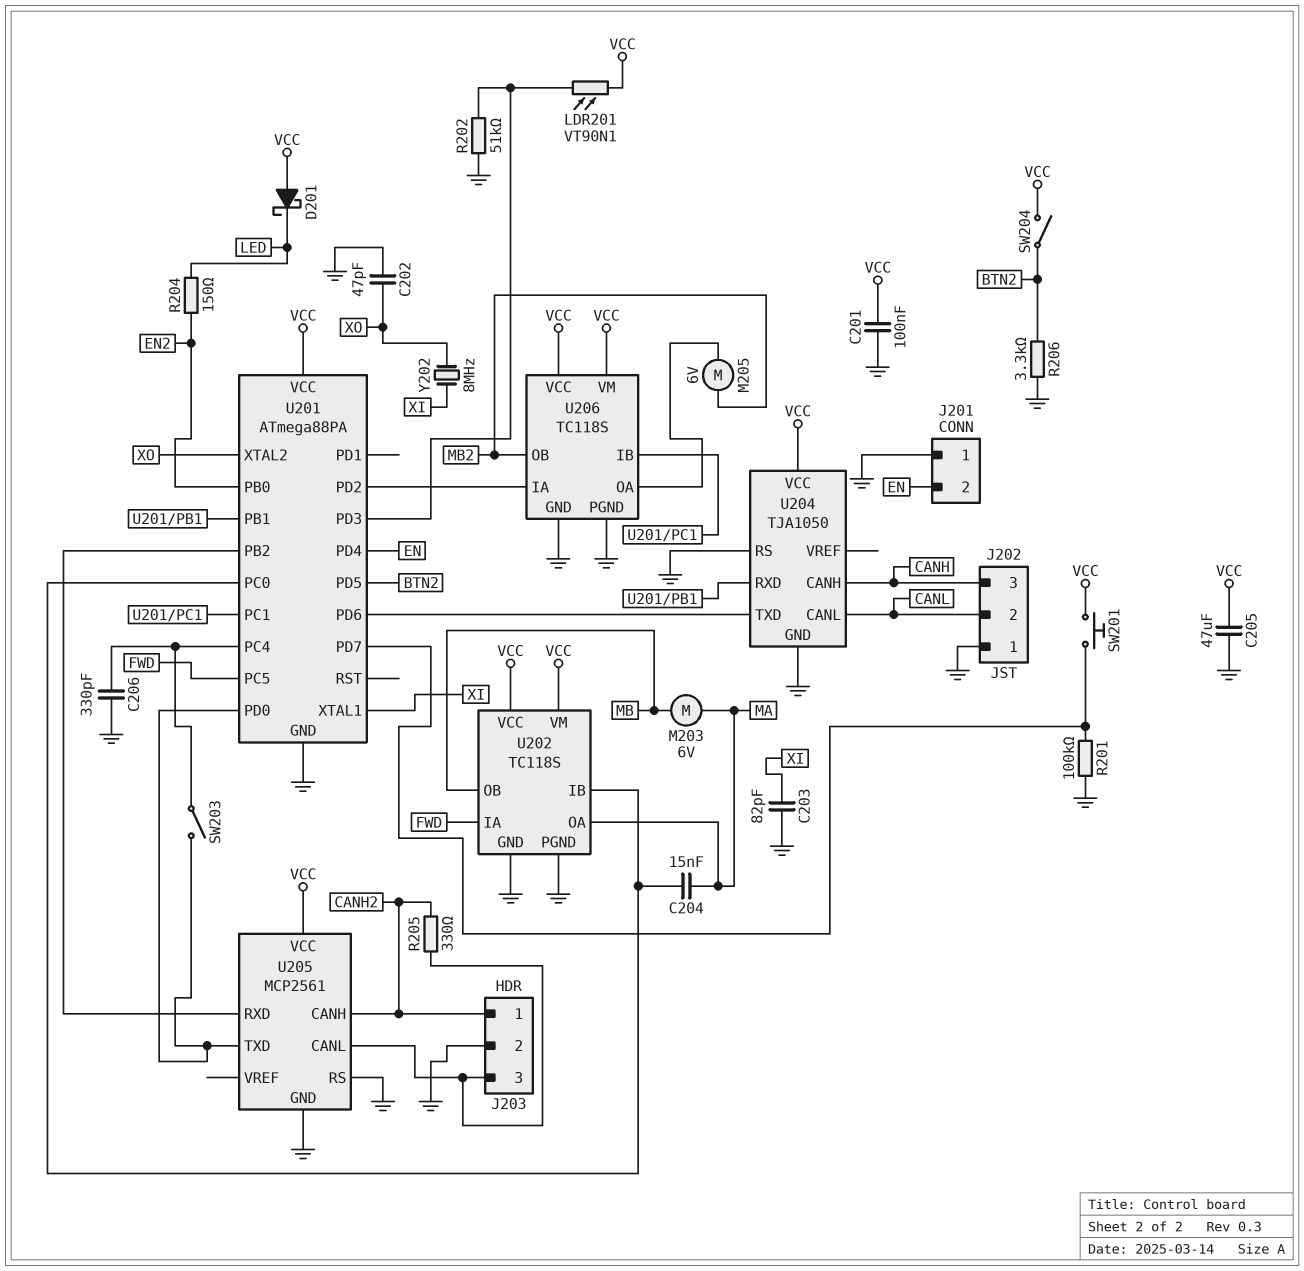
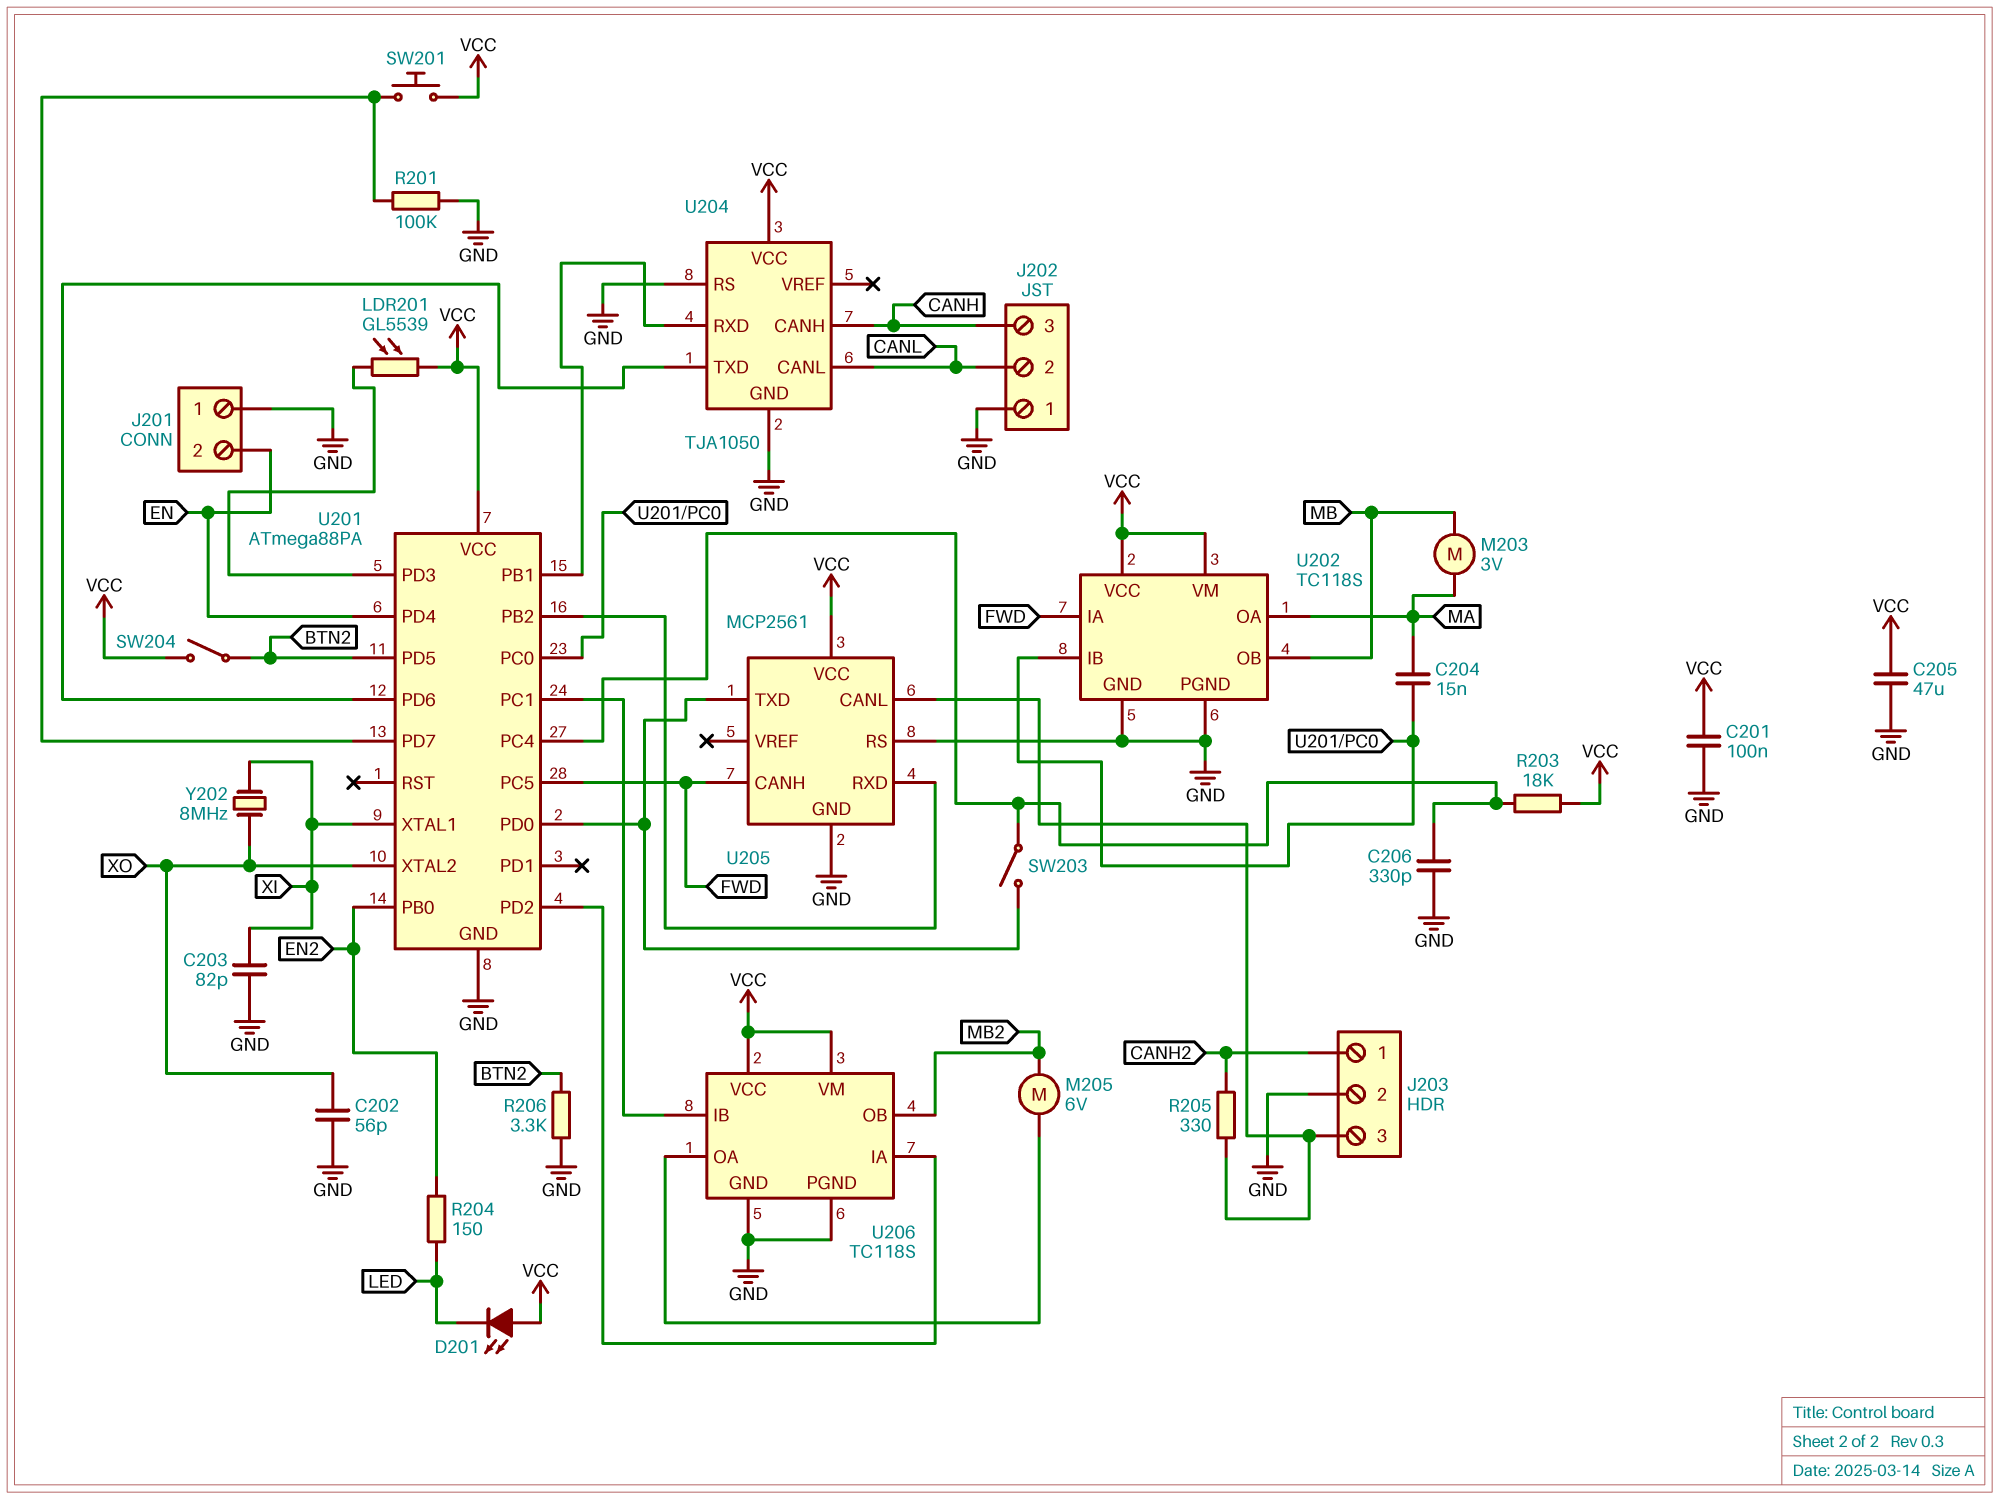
C202: 47pF (GND, XO) -> 56pF (GND, XO)
D201: schottky (A VCC, K LED) -> LED (A VCC, K LED)
LDR201: VT90N1 (U201/PD3, VCC) -> GL5539 (U201/PD3, VCC)
M203: motor 6V (MA, MB) -> motor 3V (MA, MB)
R202: 51k (GND, U201/PD3) -> none
R203: none -> 18k (U201/PC4, VCC)
U205 pin CANH: CANH2 -> FWD

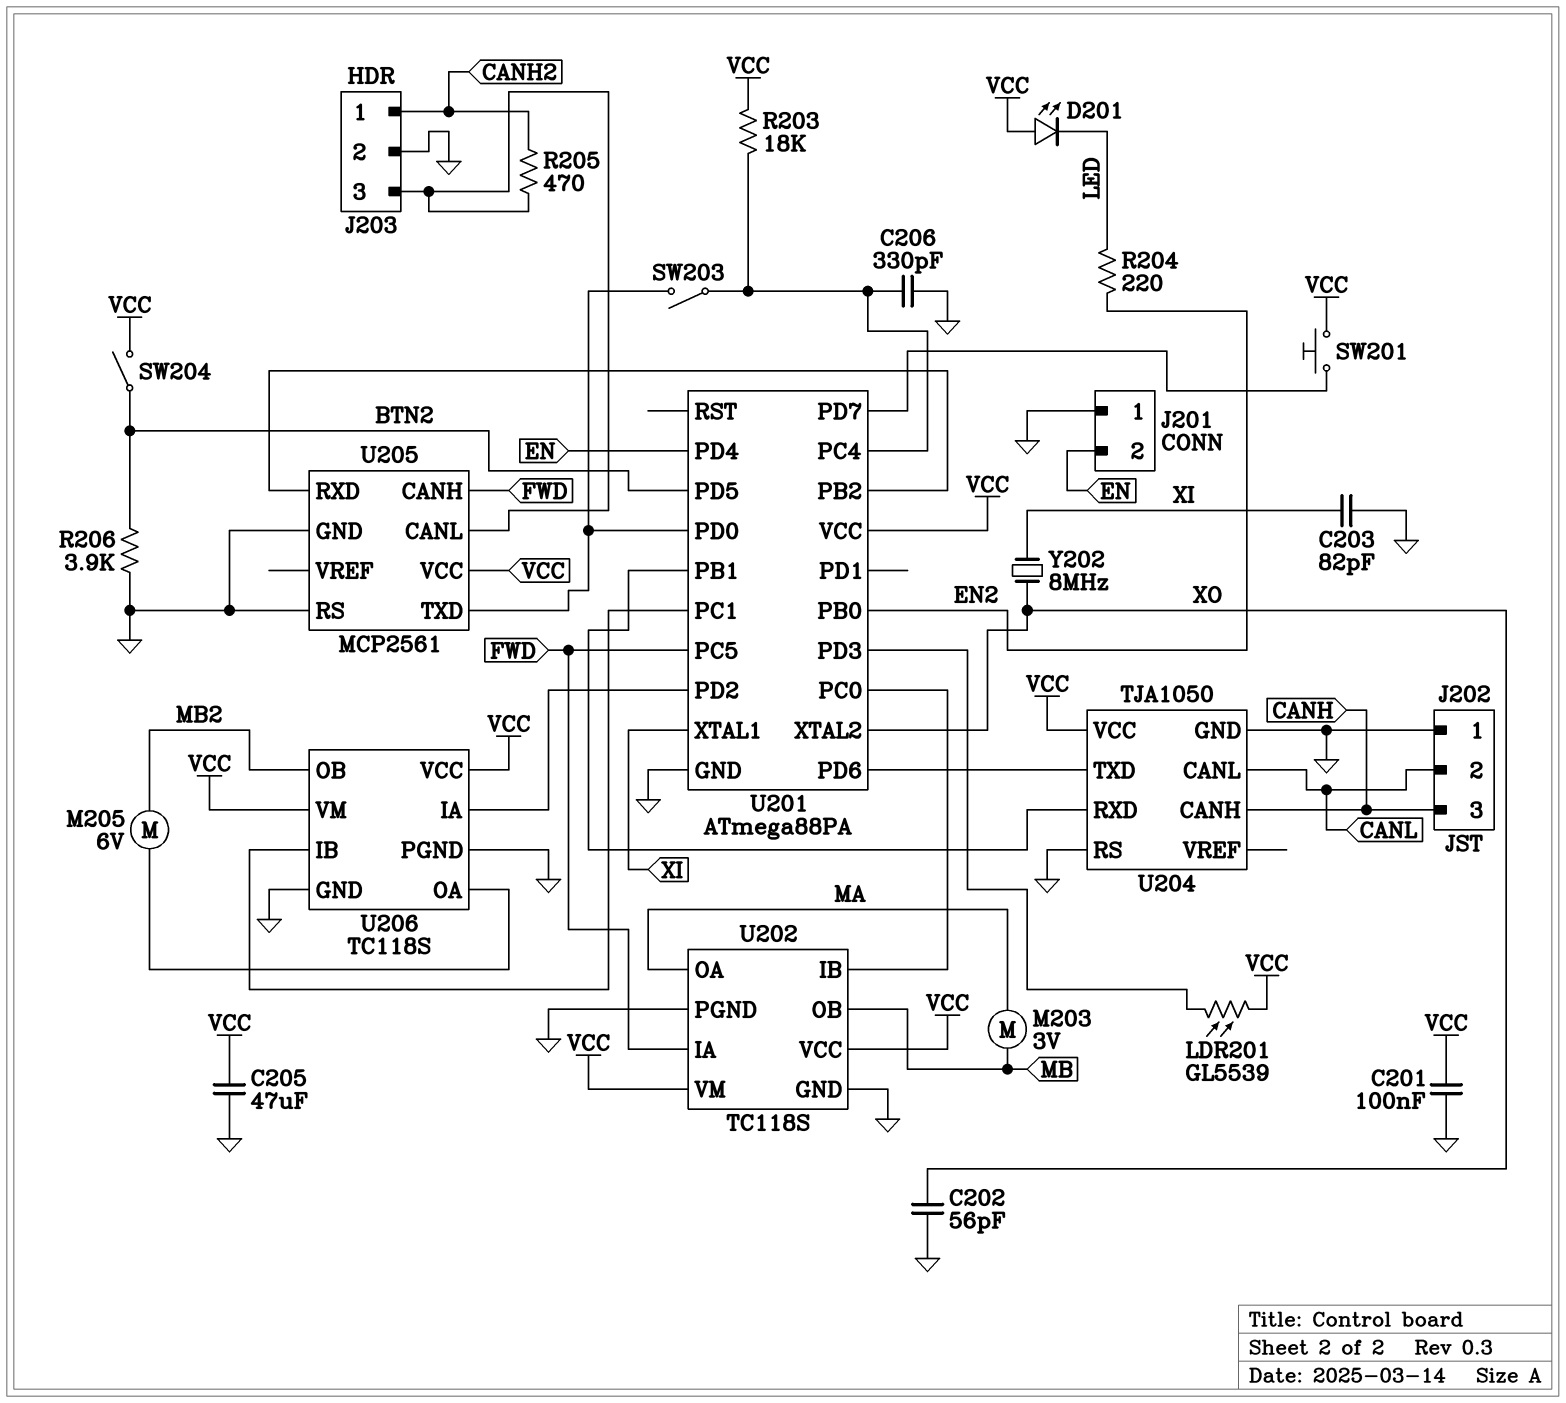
C204: 15nF (MA, U201/PC0) -> none
R201: 100k (GND, U201/PD7) -> none
R204: 150 (EN2, LED) -> 220 (EN2, LED)
R205: 330 (CANH2, J203/3) -> 470 (CANH2, J203/3)
R206: 3.3k (BTN2, GND) -> 3.9k (BTN2, GND)

